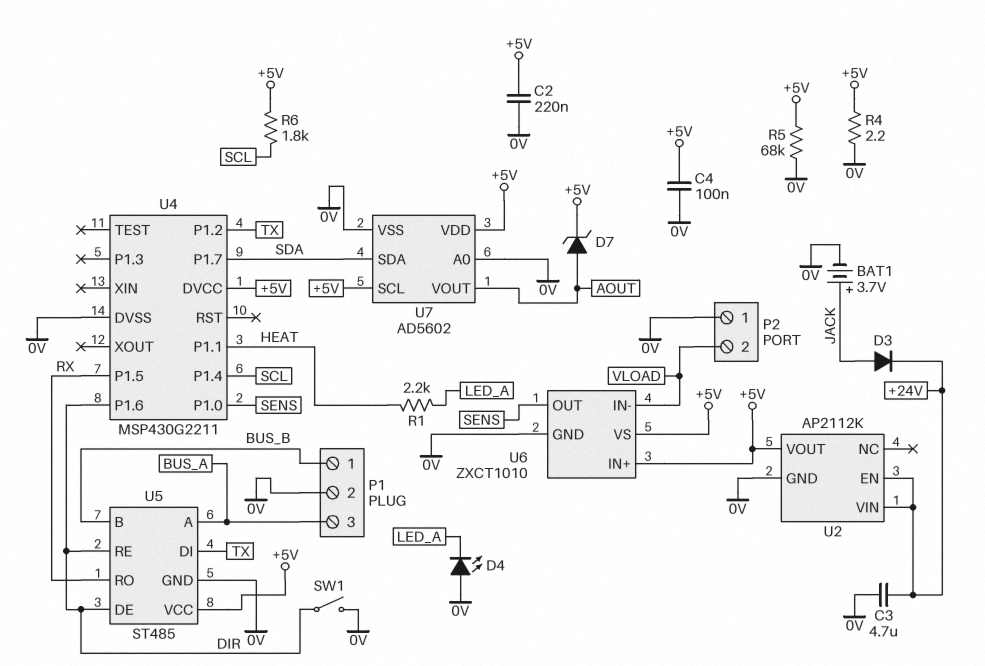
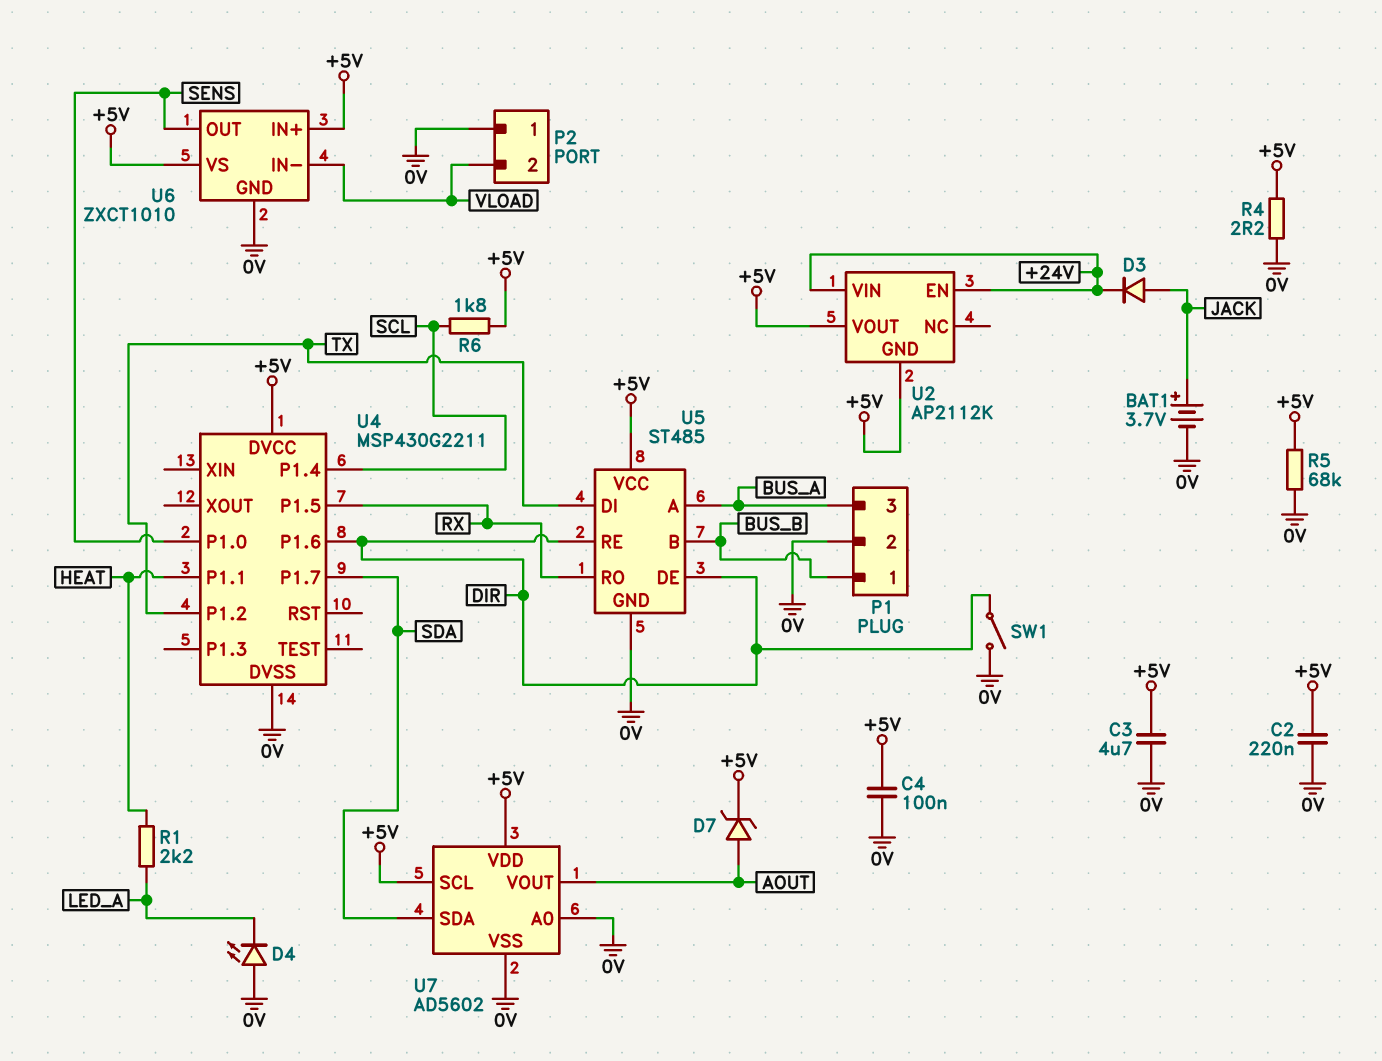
C3: 4.7uF (+24V, 0V) -> 4.7uF (+5V, 0V)
U2 pin GND: 0V -> +5V

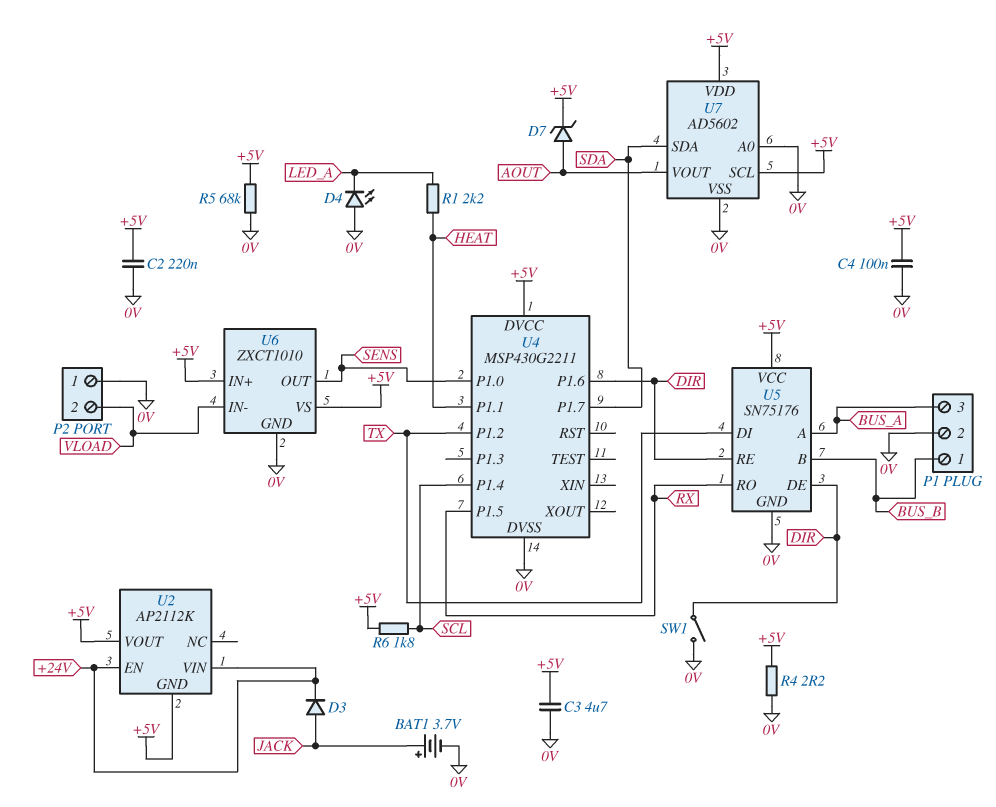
U5: ST485 -> SN75176

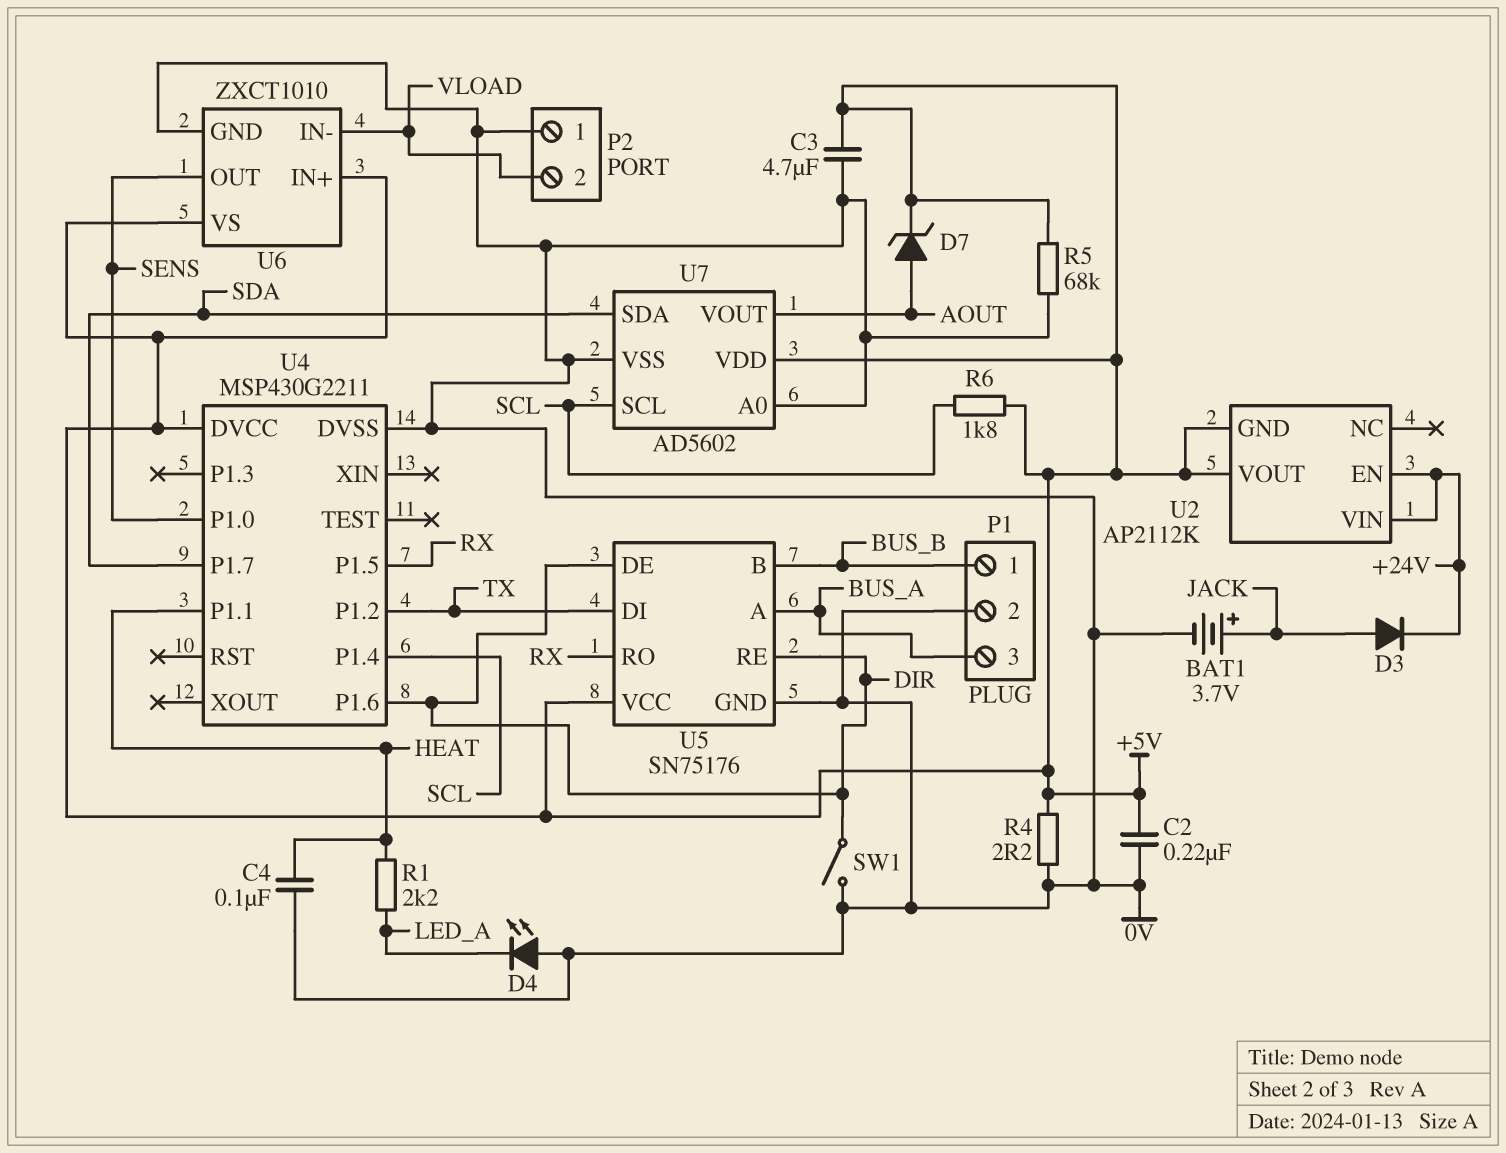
C4: 100nF (+5V, 0V) -> 100nF (0V, HEAT)
U7 pin SCL: +5V -> SCL

